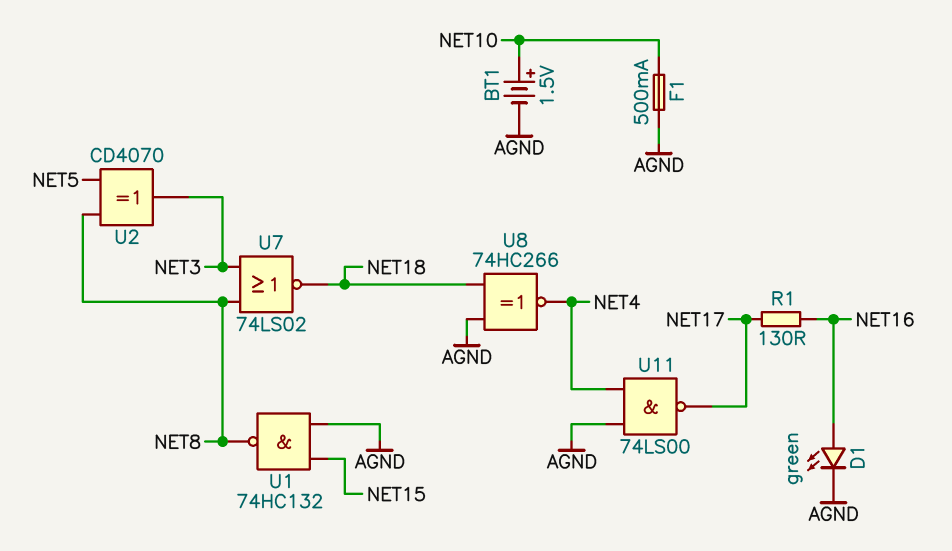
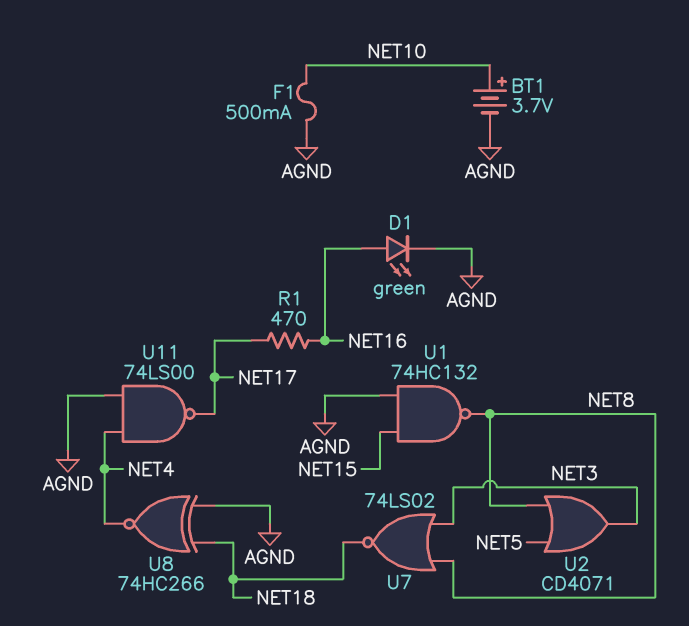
BT1: 1.5V (plus NET10, minus AGND) -> 3.7V (plus NET10, minus AGND)
R1: 130 (NET16, NET17) -> 470 (NET16, NET17)
U2: XOR CD4070 (in NET5, in NET8, out NET3) -> OR CD4071 (in NET5, in NET8, out NET3)

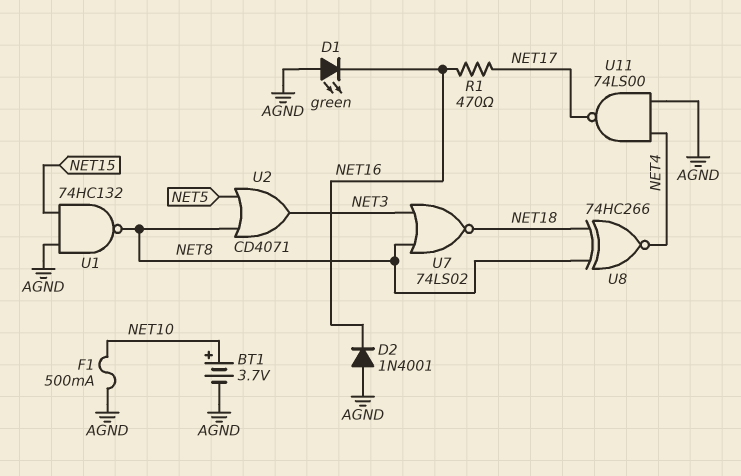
D1: LED green (A NET16, K AGND) -> LED green (A AGND, K NET16)
D2: none -> diode 1N4001 (A AGND, K NET16)
U8: XNOR 74HC266 (in AGND, in NET18, out NET4) -> XNOR 74HC266 (in NET8, in NET18, out NET4)

